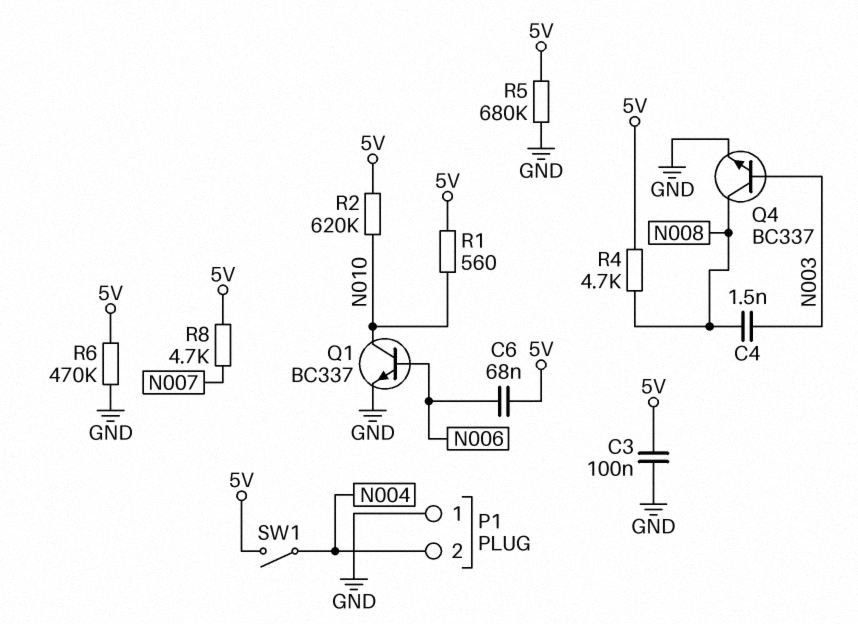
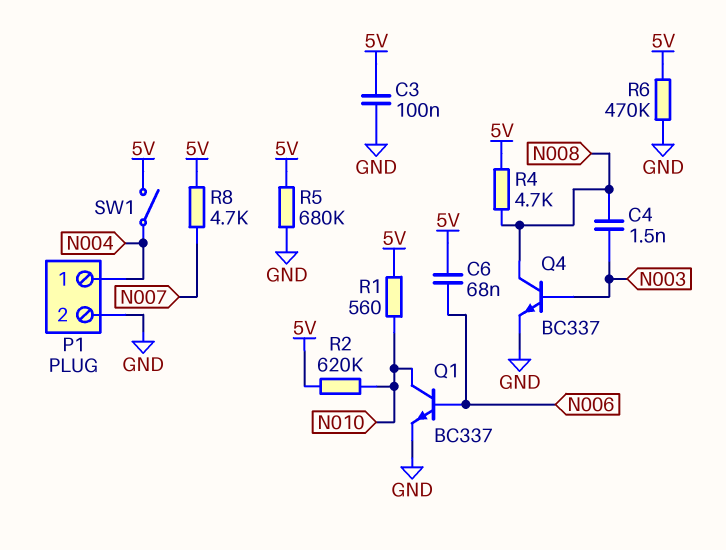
P1 pin 1: GND -> N004
P1 pin 2: N004 -> GND

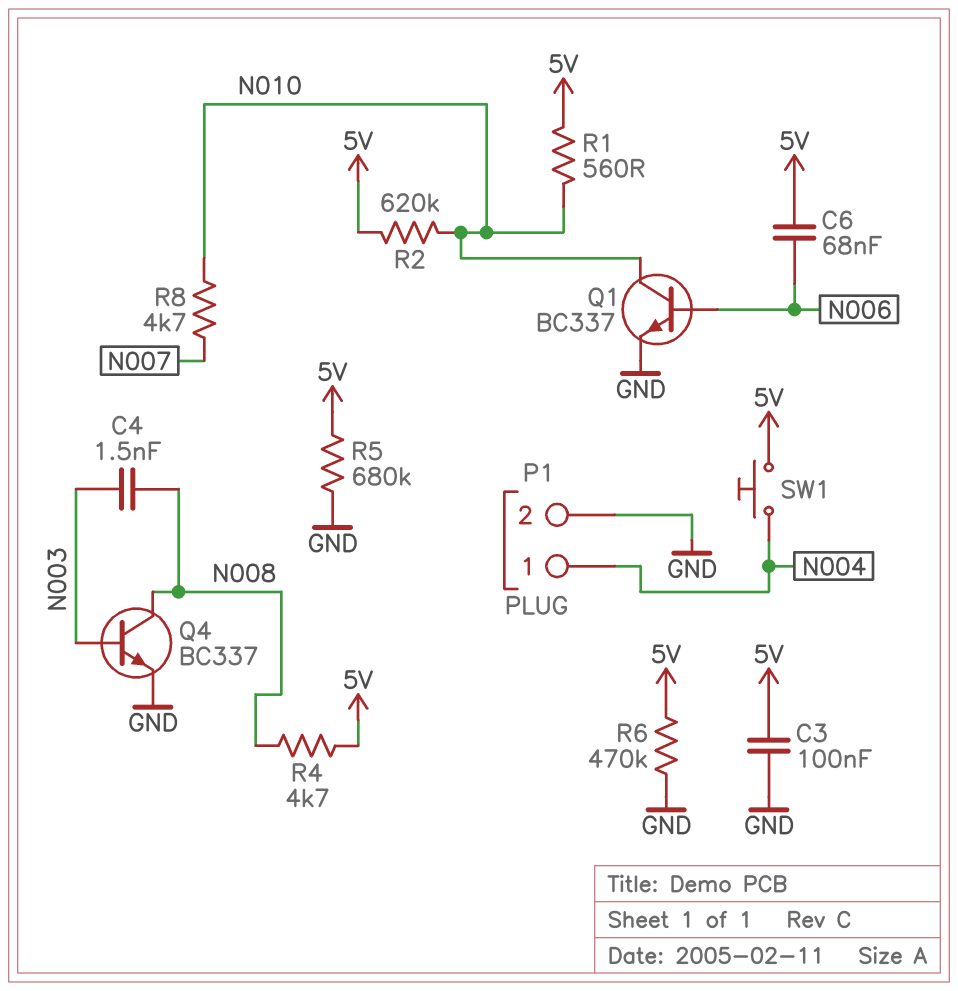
R8: 4.7k (5V, N007) -> 4.7k (N007, N010)
SW1: switch (5V, N004) -> button (5V, N004)

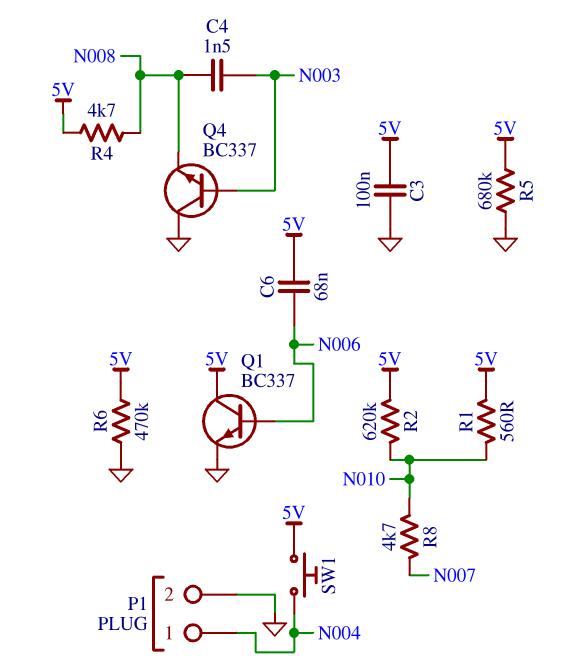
Q1: NPN BC337 (B N006, C N010, E GND) -> NPN BC337 (B N006, C 5V, E GND)
Q4: NPN BC337 (B N003, C N008, E GND) -> NPN BC337 (B N003, C GND, E N008)

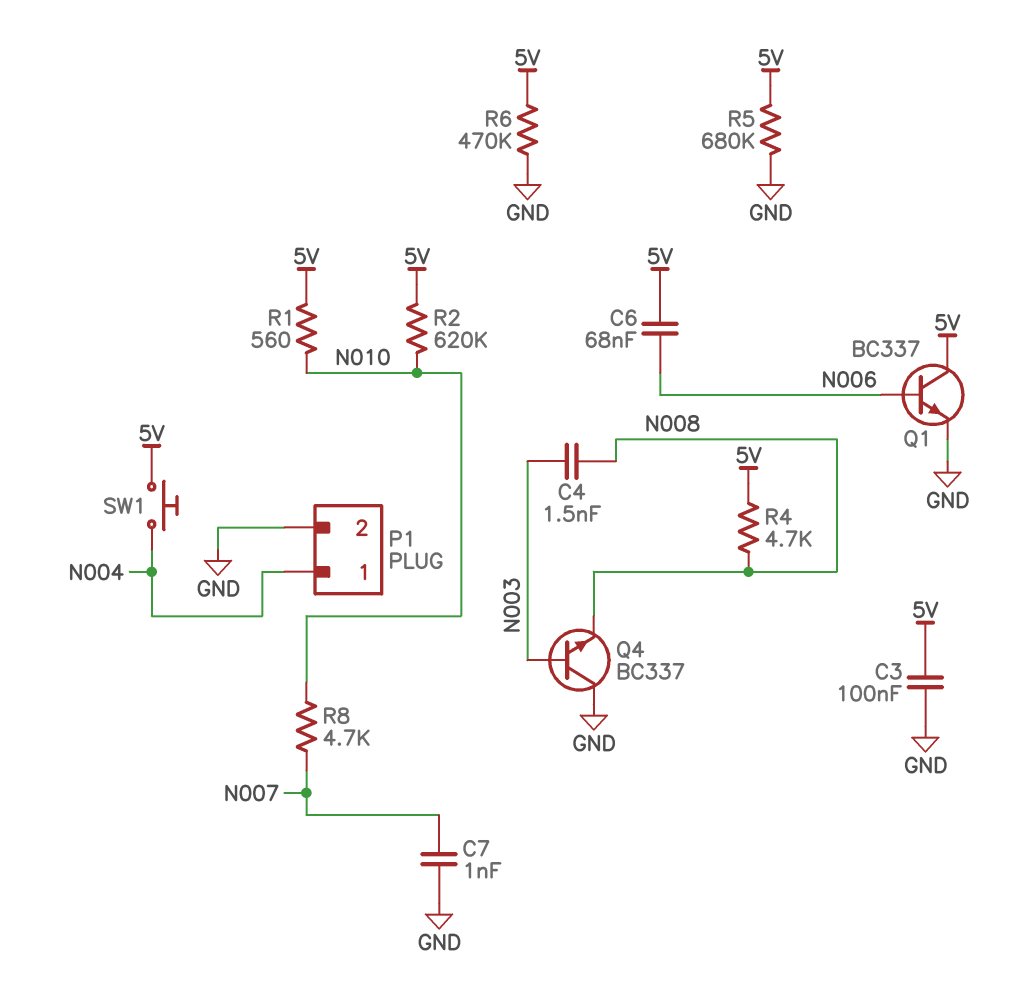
C7: none -> 1nF (GND, N007)

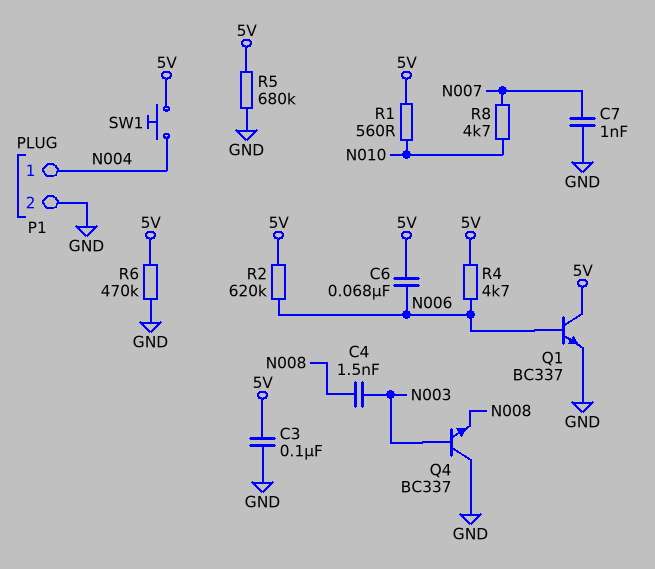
R2: 620k (5V, N010) -> 620k (5V, N006)
R4: 4.7k (5V, N008) -> 4.7k (5V, N006)

